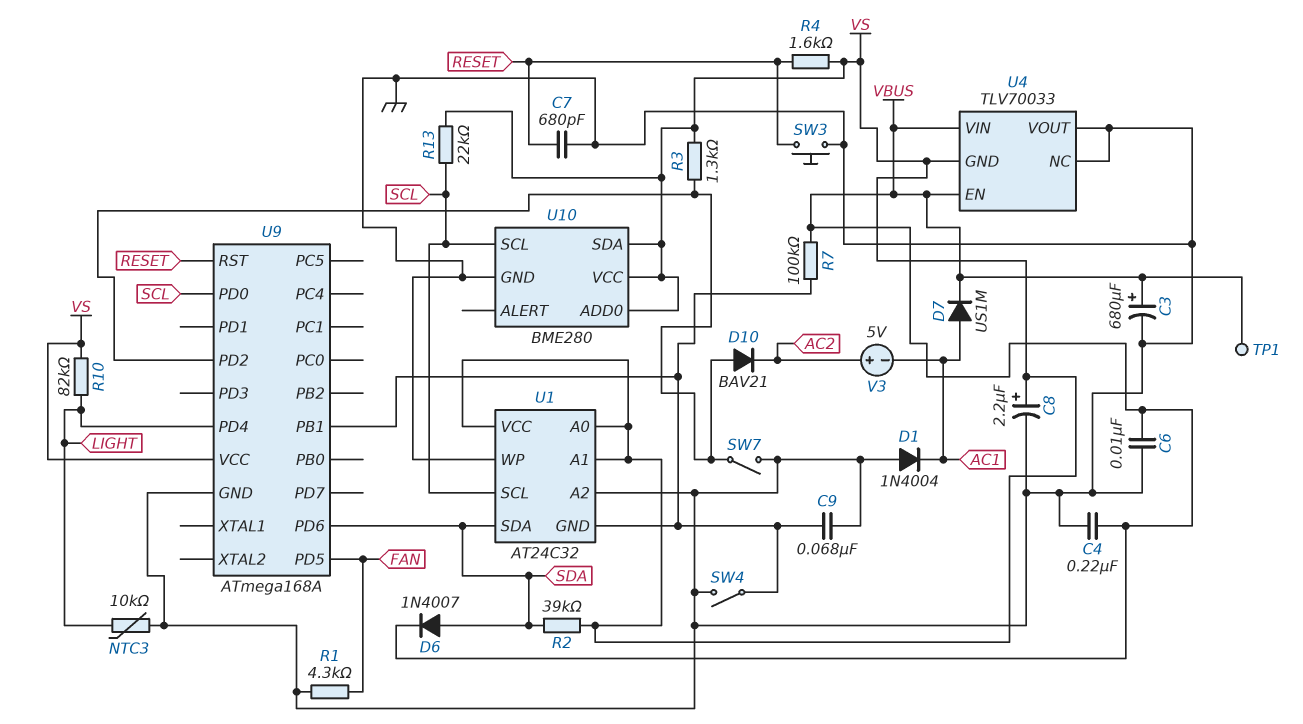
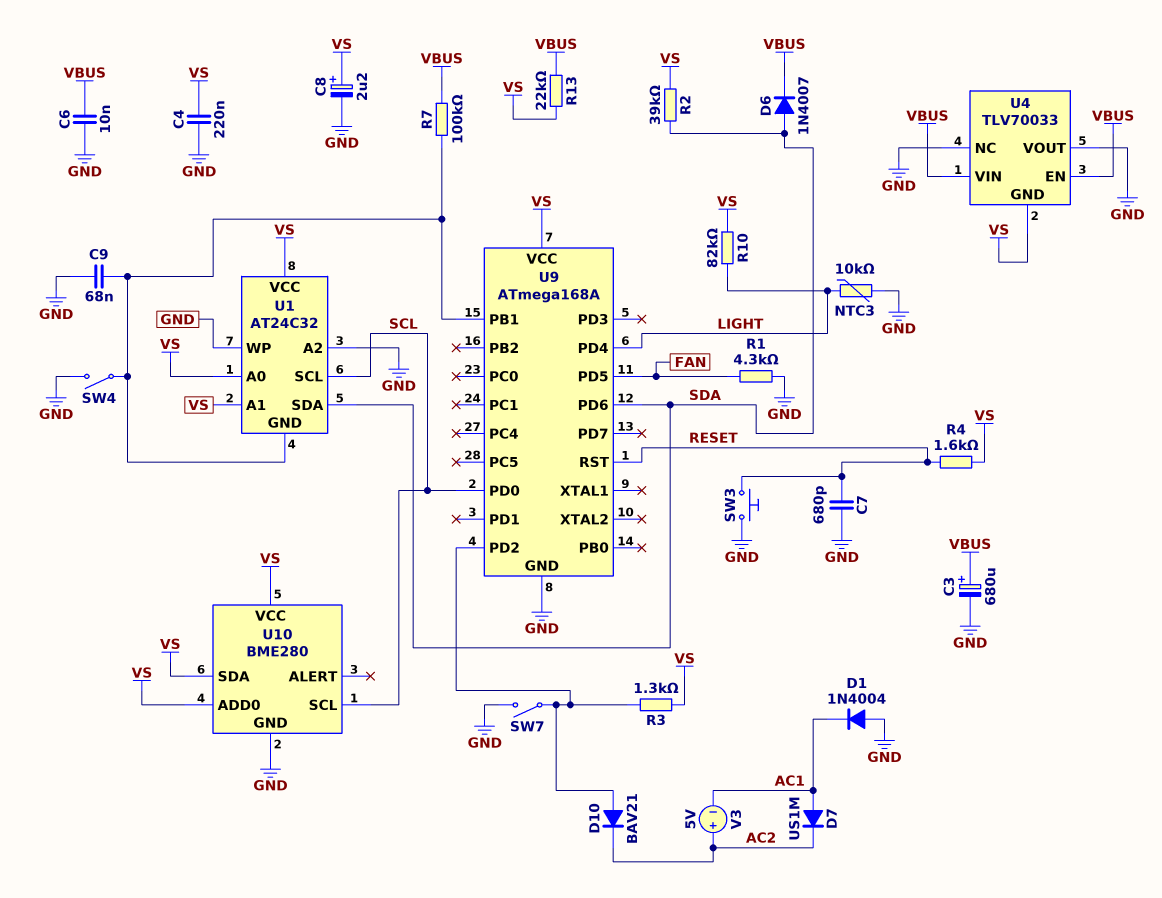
C4: 220nF (GND, VBUS) -> 220nF (GND, VS)
D7: diode US1M (A AC1, K VBUS) -> diode US1M (A AC1, K AC2)
R13: 22k (SCL, VS) -> 22k (VBUS, VS)
TP1: test point (VBUS) -> none

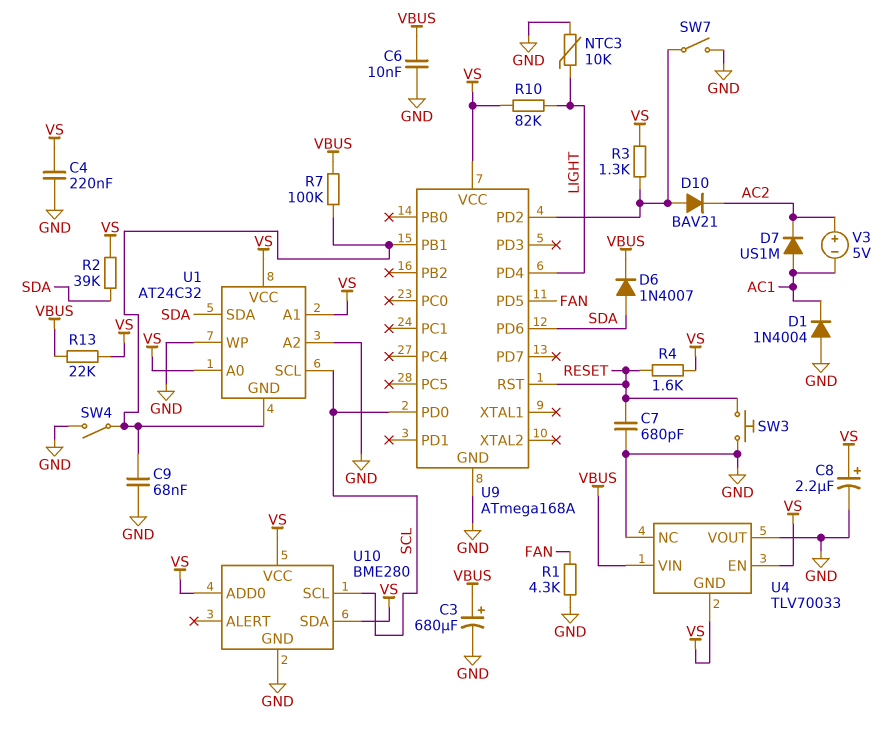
U4 pin EN: VBUS -> VS

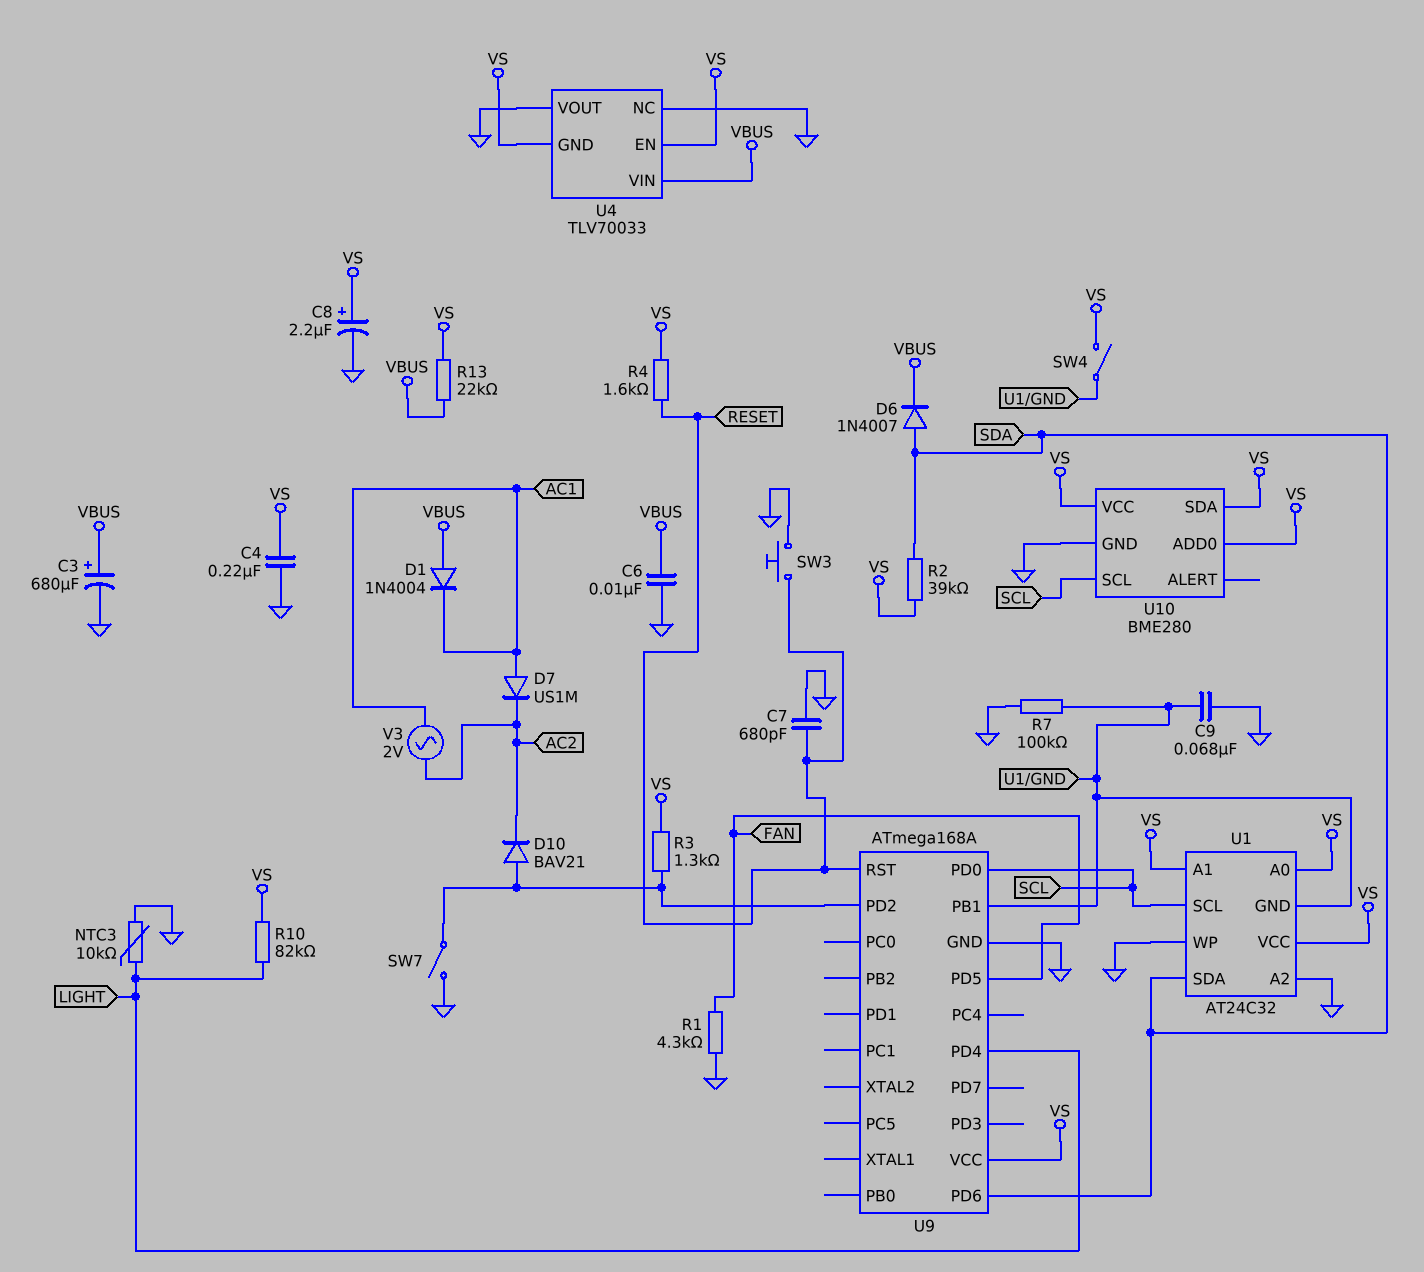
D1: diode 1N4004 (A GND, K AC1) -> diode 1N4004 (A VBUS, K AC1)
R7: 100k (U1/GND, VBUS) -> 100k (GND, U1/GND)
SW4: switch (GND, U1/GND) -> switch (U1/GND, VS)
V3: 5V (plus AC2, minus AC1) -> AC 2V (AC1, AC2)

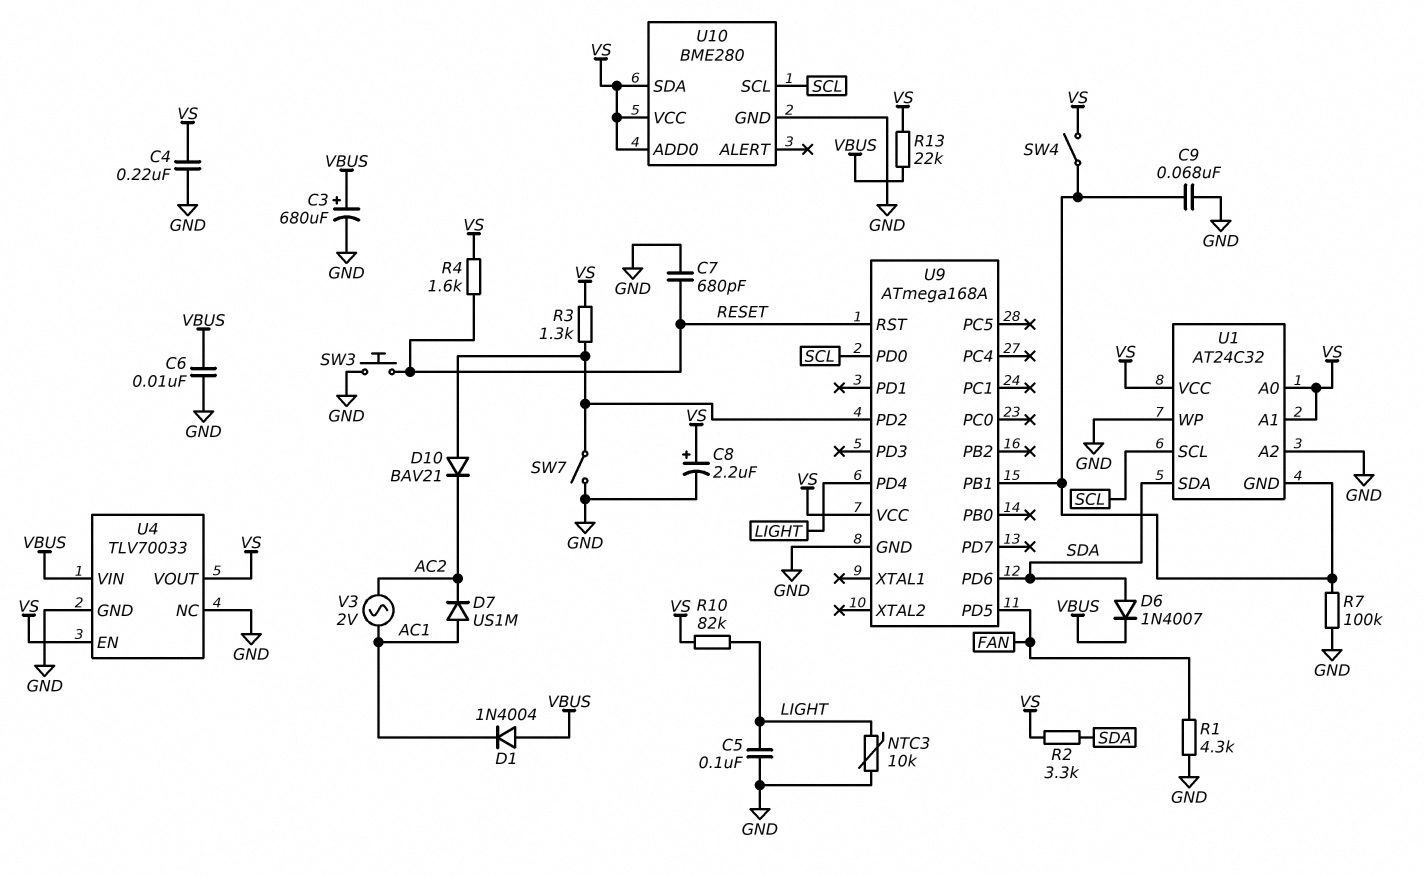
C5: none -> 100nF (GND, LIGHT)
R2: 39k (SDA, VS) -> 3.3k (SDA, VS)
U4 pin GND: VS -> GND
U4 pin VOUT: GND -> VS

